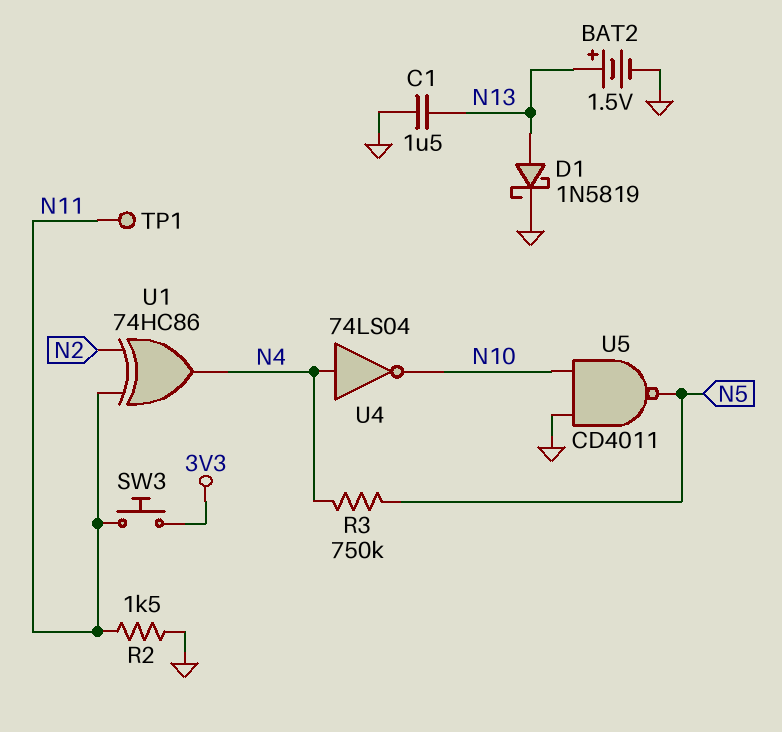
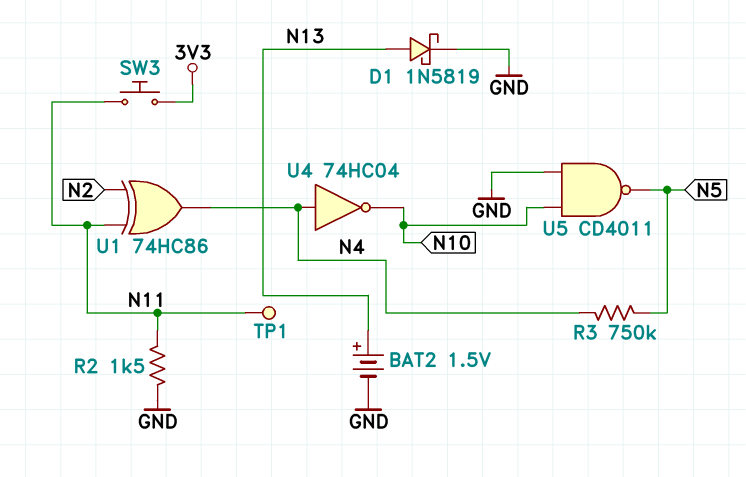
C1: 1.5uF (GND, N13) -> none
U4: NOT 74LS04 (in N4, out N10) -> NOT 74HC04 (in N4, out N10)

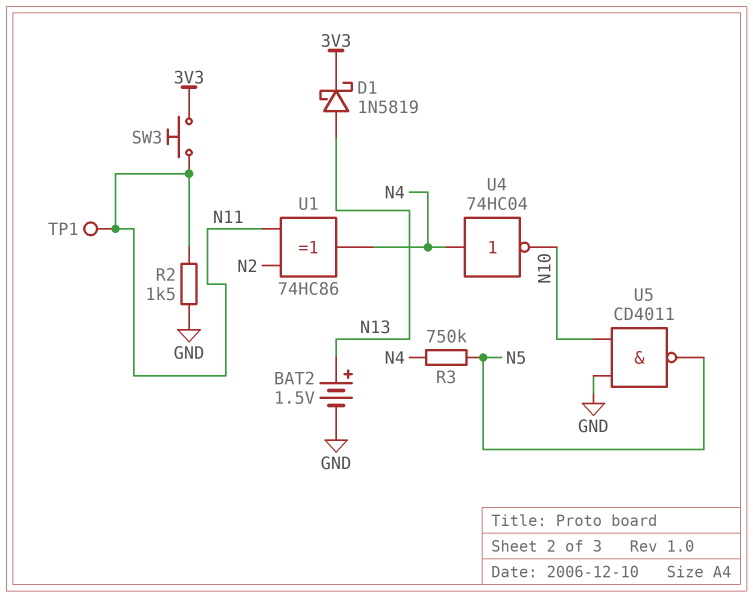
D1: schottky 1N5819 (A N13, K GND) -> schottky 1N5819 (A N13, K 3V3)

